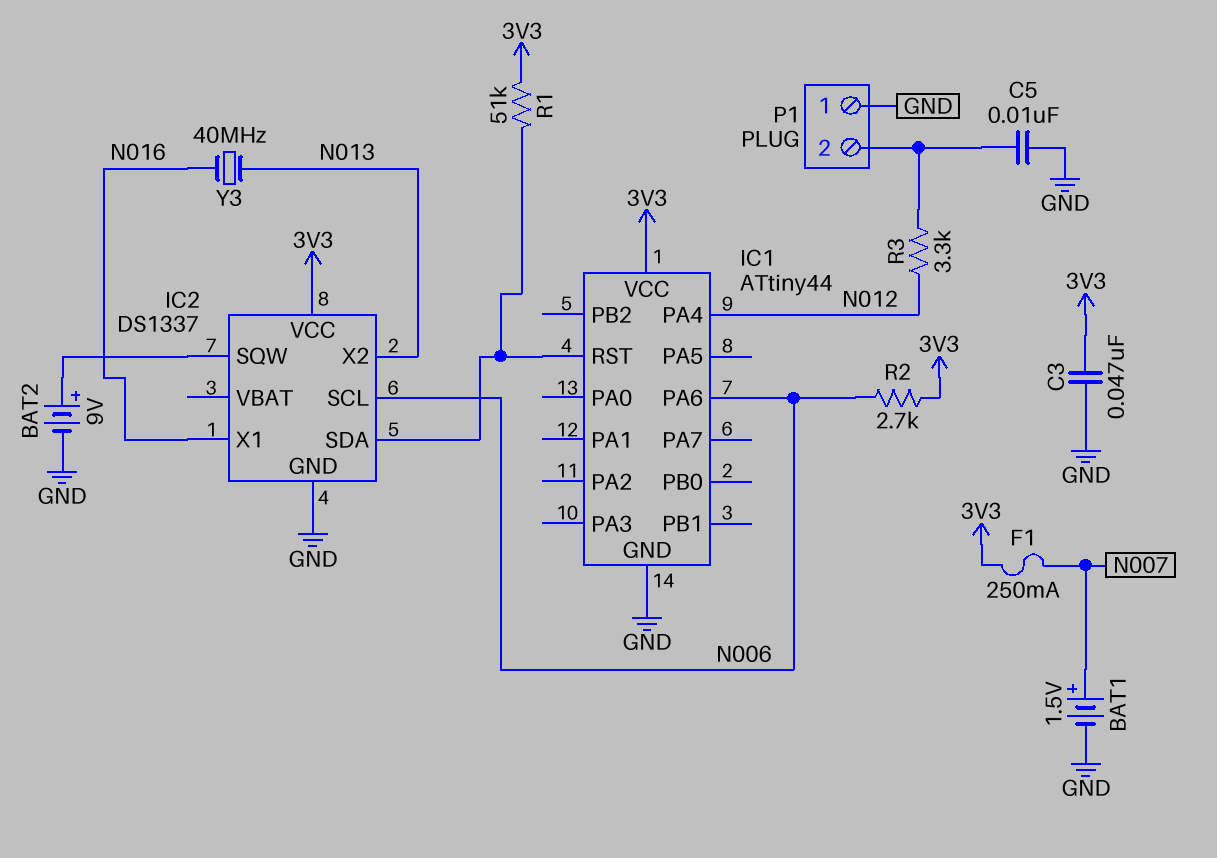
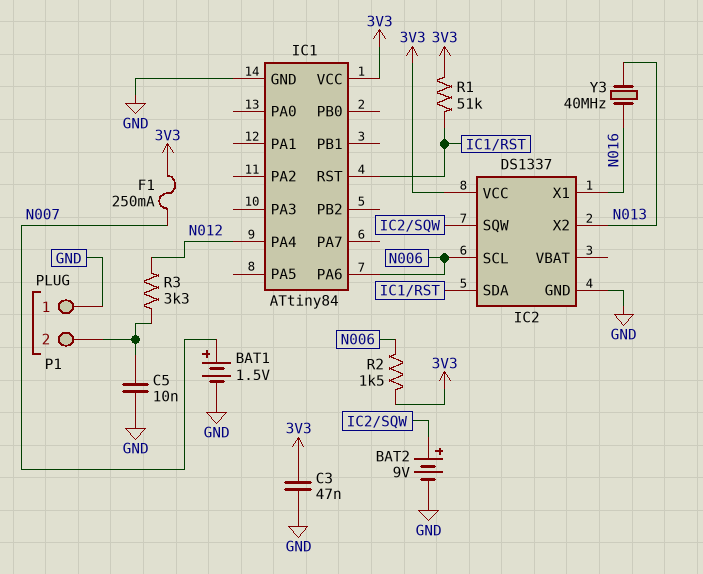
IC1: ATtiny44 -> ATtiny84
R2: 2.7k (3V3, N006) -> 1.5k (3V3, N006)

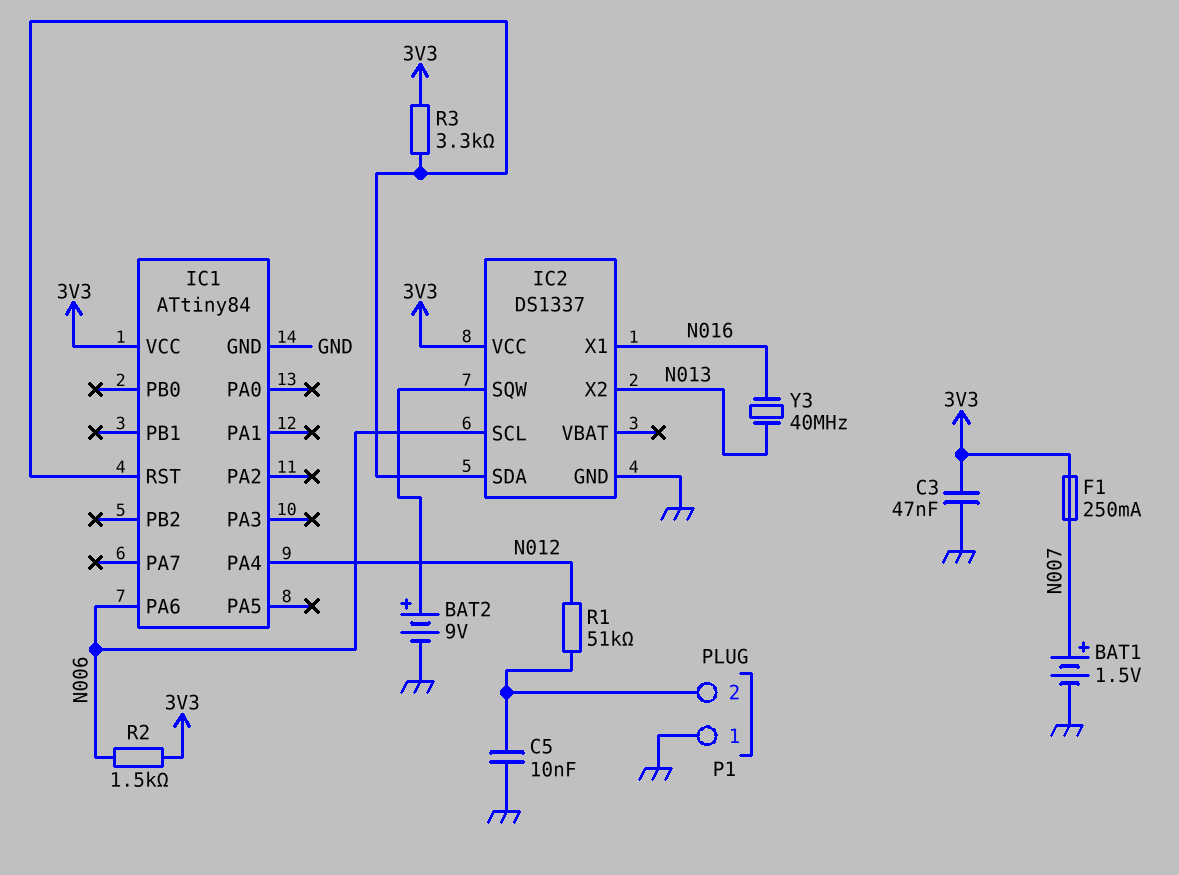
R1: 51k (3V3, IC1/RST) -> 51k (N012, P1/2)
R3: 3.3k (N012, P1/2) -> 3.3k (3V3, IC1/RST)

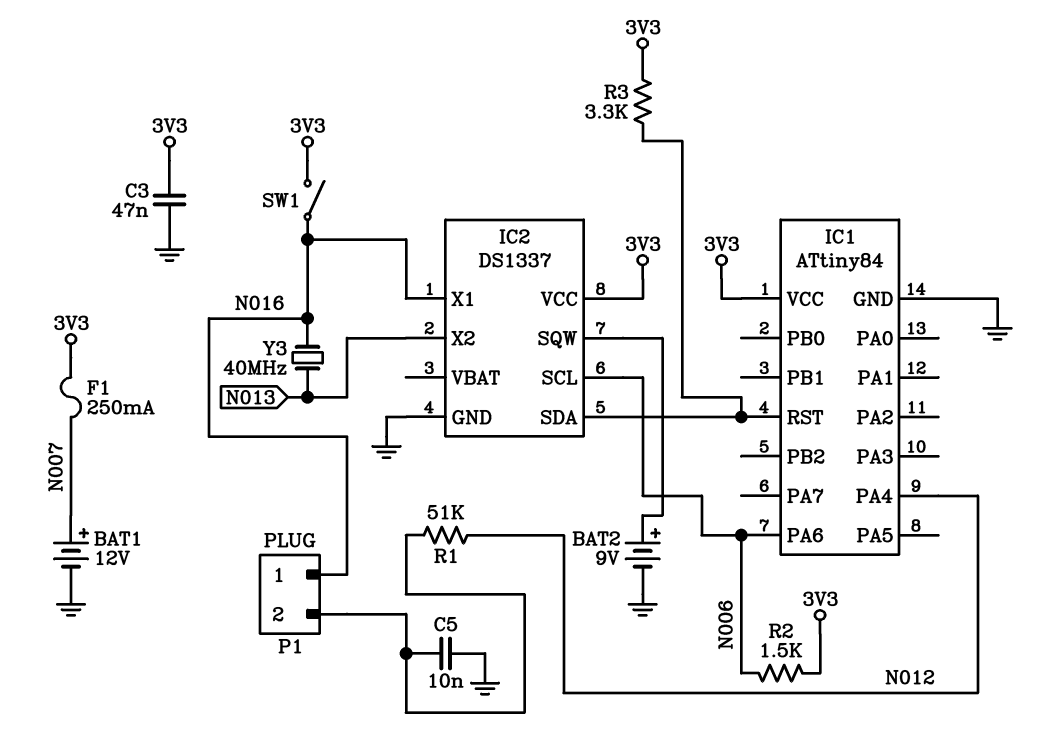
BAT1: 1.5V (plus N007, minus GND) -> 12V (plus N007, minus GND)
P1 pin 1: GND -> N016
SW1: none -> switch (3V3, N016)

